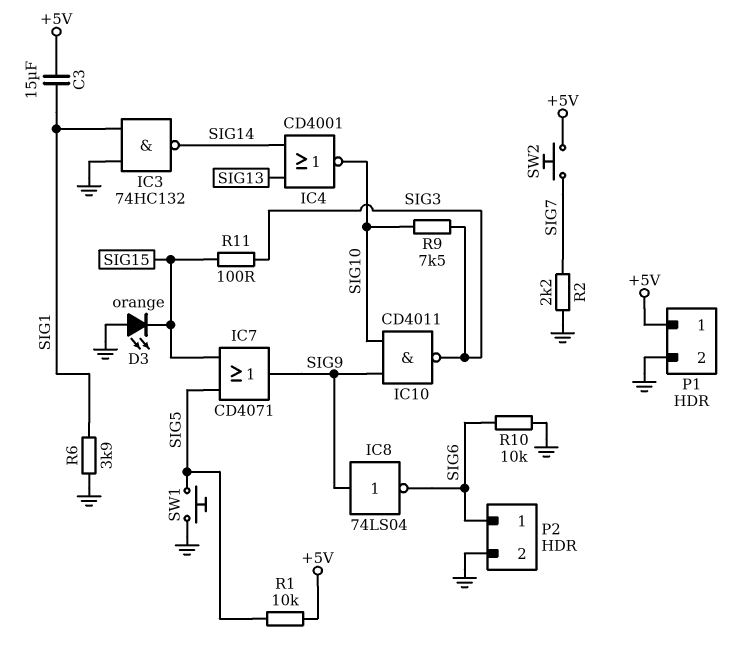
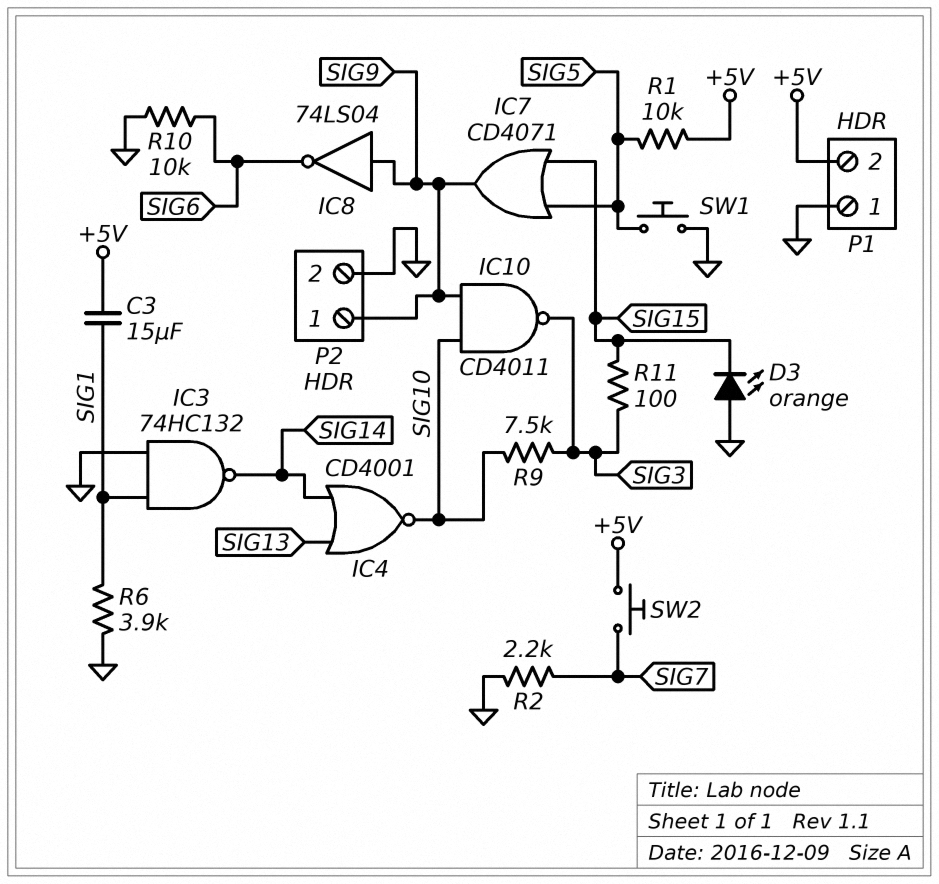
P1 pin 1: +5V -> GND
P1 pin 2: GND -> +5V
P2 pin 1: SIG6 -> SIG9

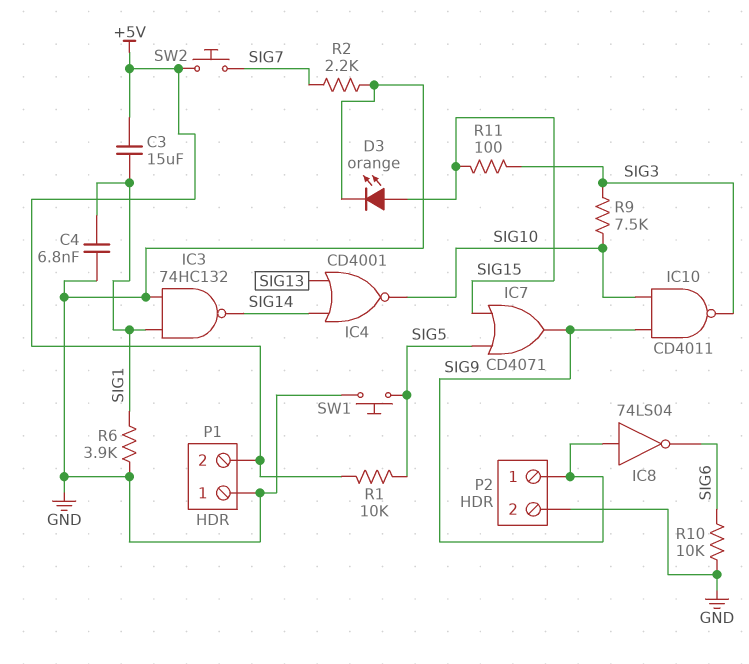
C4: none -> 6.8nF (GND, SIG1)
D3: LED orange (A GND, K SIG15) -> LED orange (A SIG15, K GND)

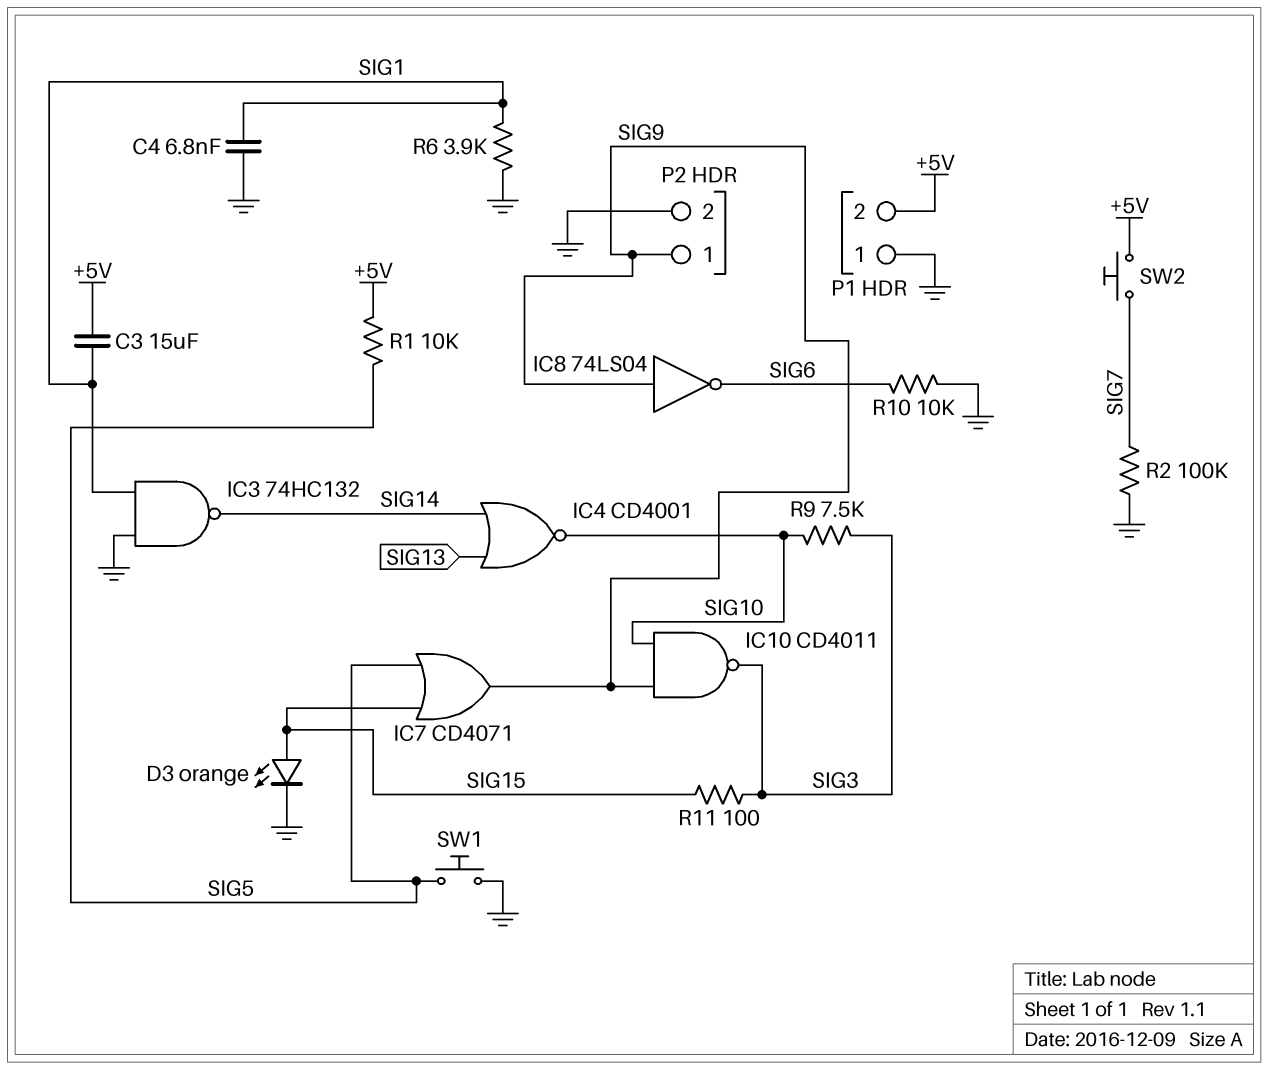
R2: 2.2k (GND, SIG7) -> 100k (GND, SIG7)

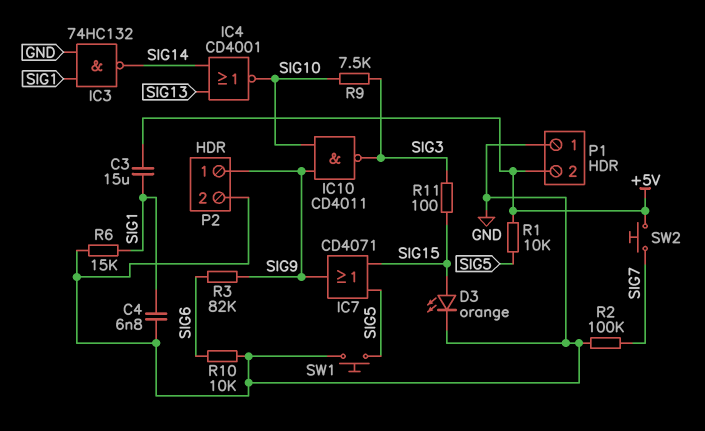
IC8: NOT 74LS04 (in SIG9, out SIG6) -> none
R3: none -> 82k (SIG6, SIG9)
R6: 3.9k (GND, SIG1) -> 15k (GND, SIG1)

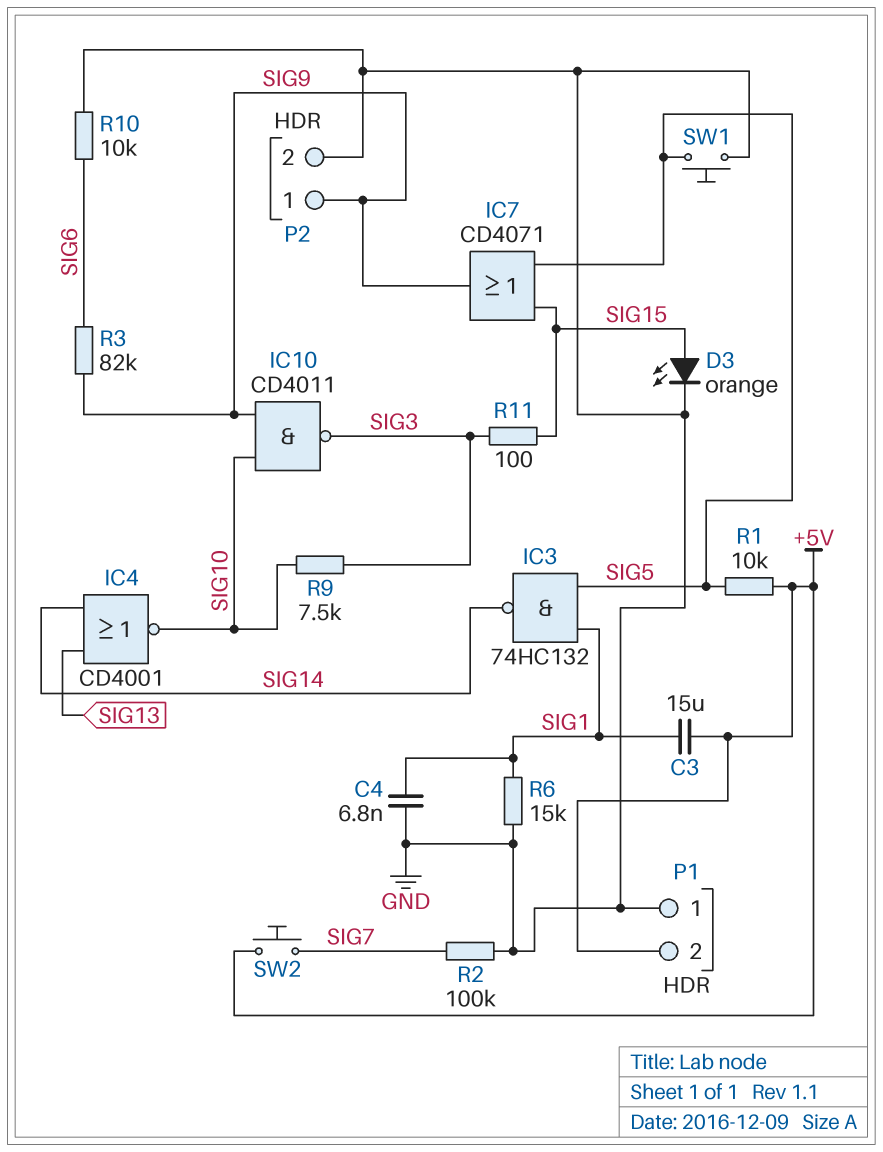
IC3: NAND 74HC132 (in GND, in SIG1, out SIG14) -> NAND 74HC132 (in SIG1, in SIG5, out SIG14)

